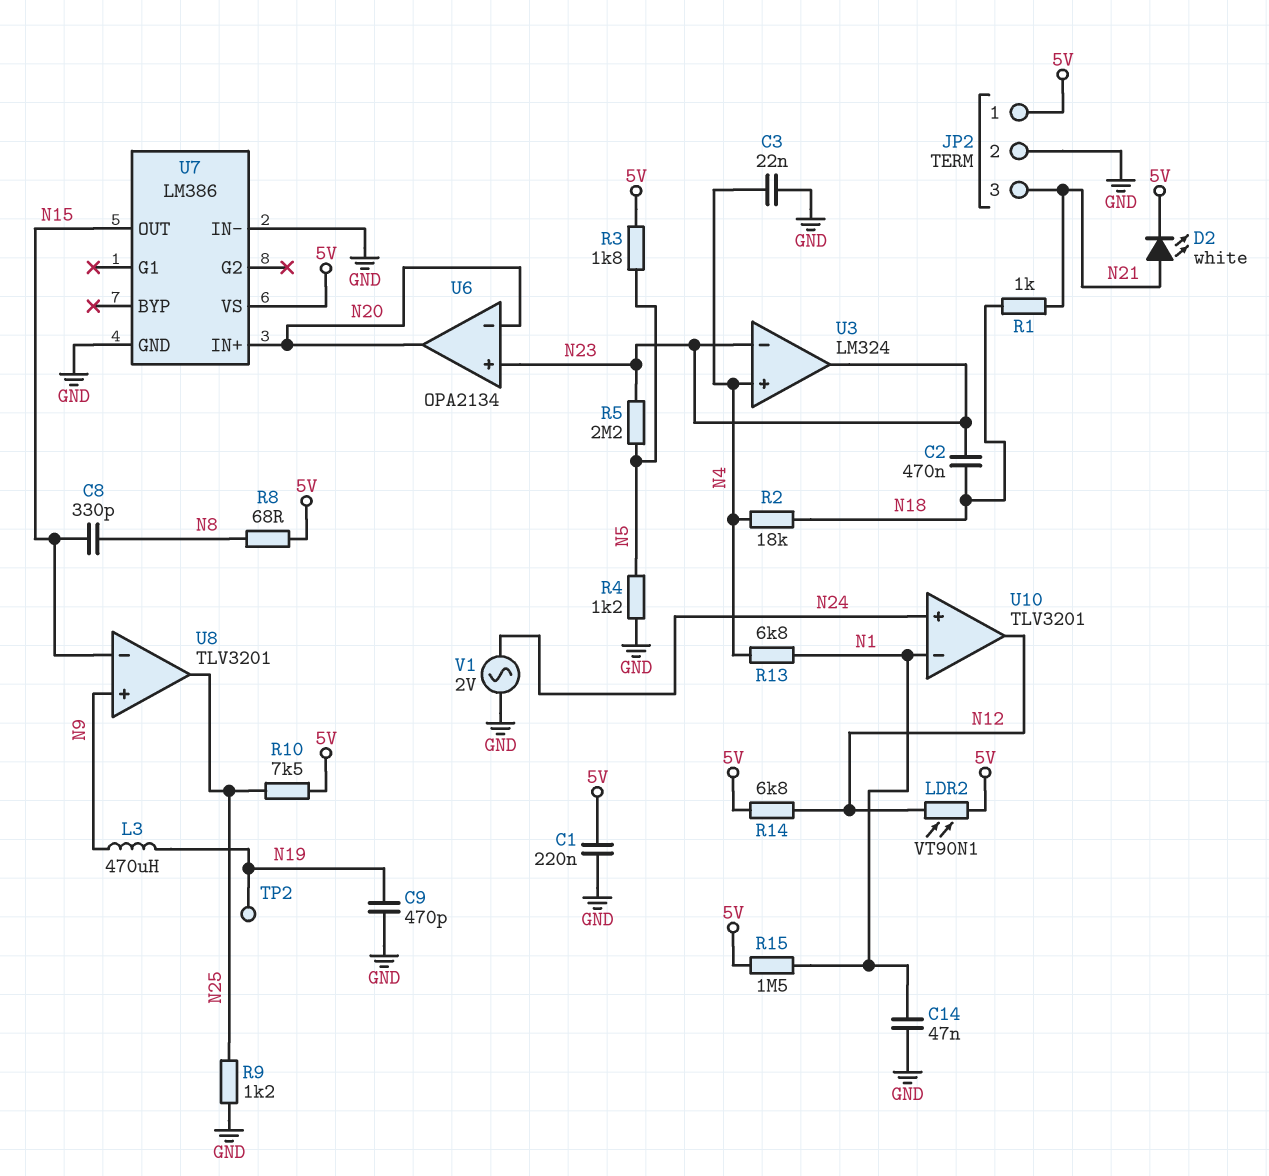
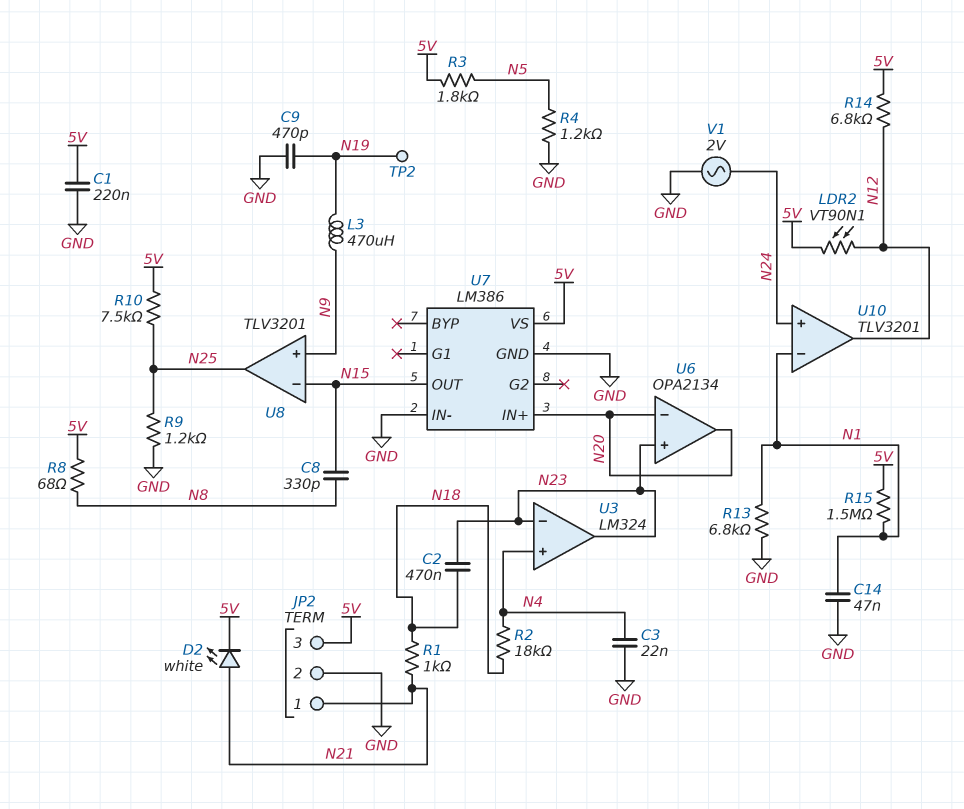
JP2 pin 1: 5V -> N21
JP2 pin 3: N21 -> 5V
R5: 2.2M (N5, N23) -> none
R13: 6.8k (N1, N4) -> 6.8k (GND, N1)

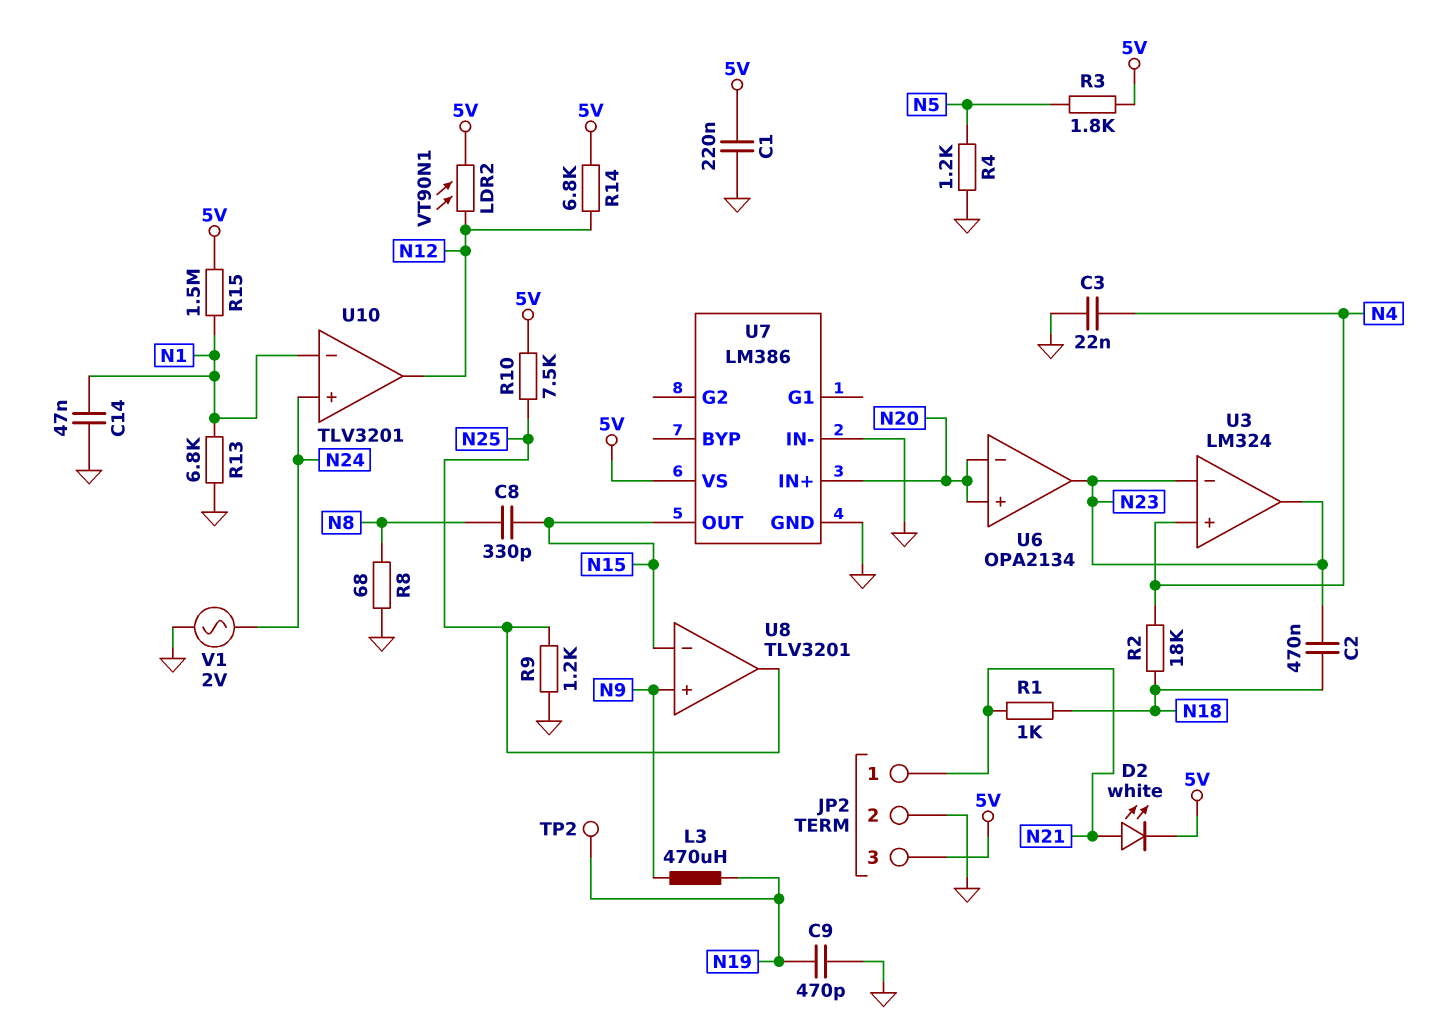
R8: 68 (5V, N8) -> 68 (GND, N8)
U6 pin in+: N23 -> N20
U6 pin out: N20 -> N23

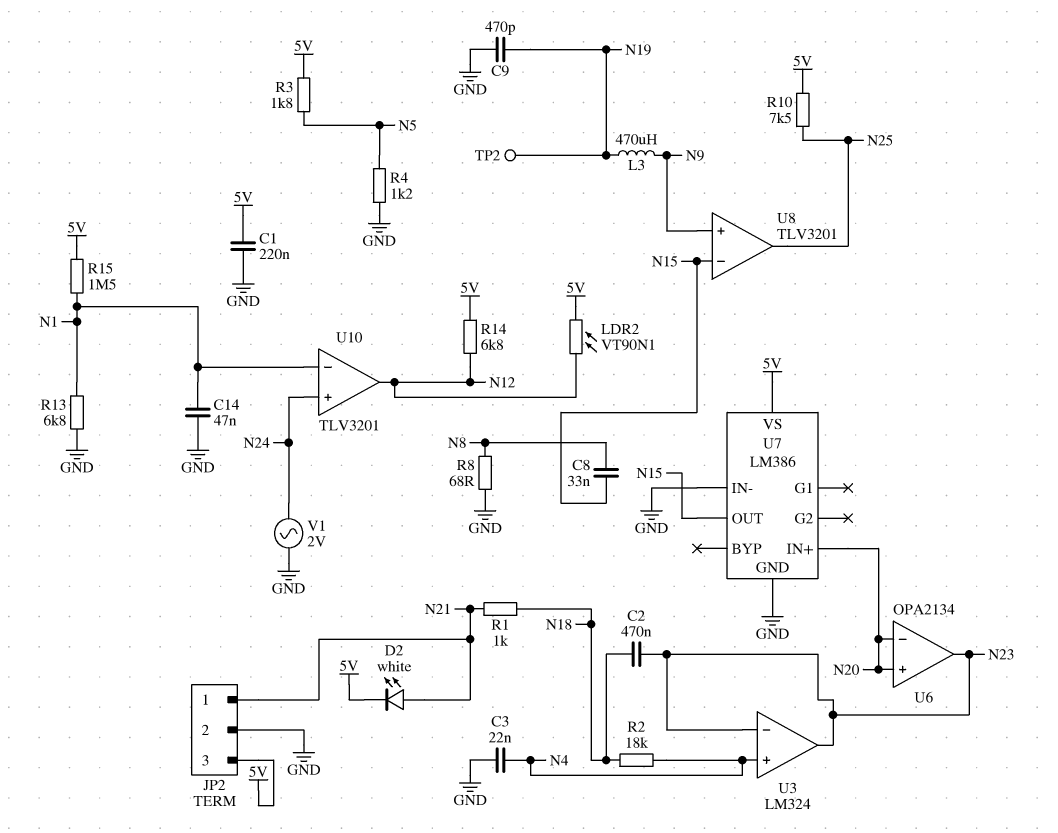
C8: 330pF (N8, N15) -> 33nF (N8, N15)
R9: 1.2k (GND, N25) -> none

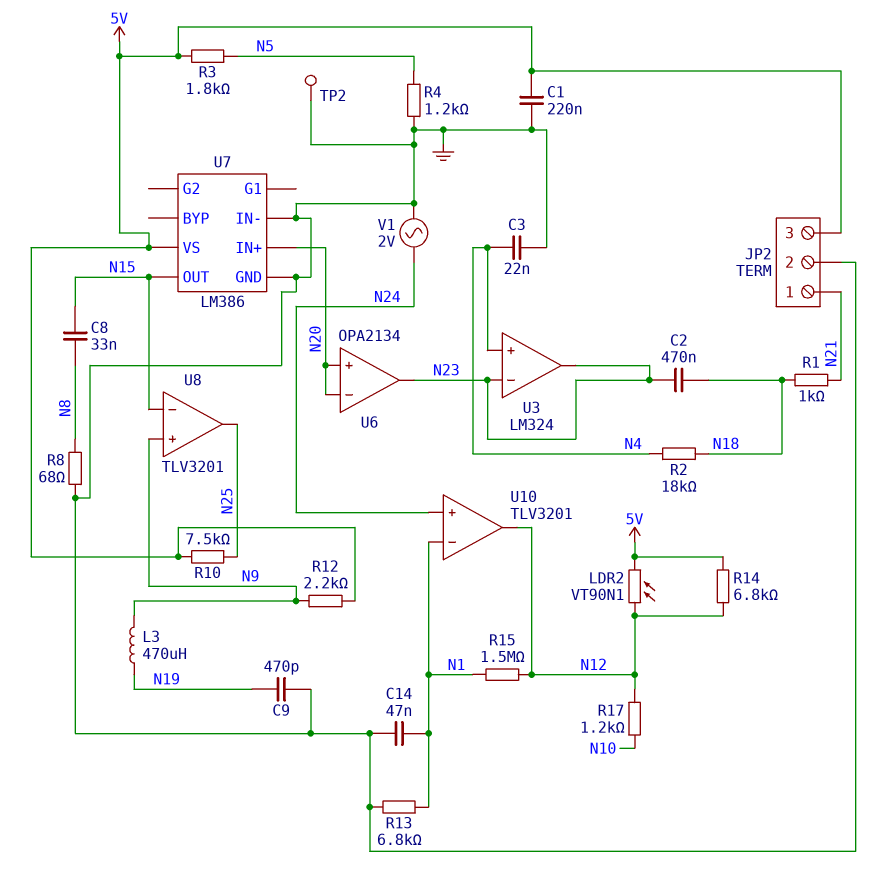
D2: LED white (A N21, K 5V) -> none
R12: none -> 2.2k (5V, N9)
R15: 1.5M (5V, N1) -> 1.5M (N1, N12)
R17: none -> 1.2k (N10, N12)
TP2: test point (N19) -> test point (GND)

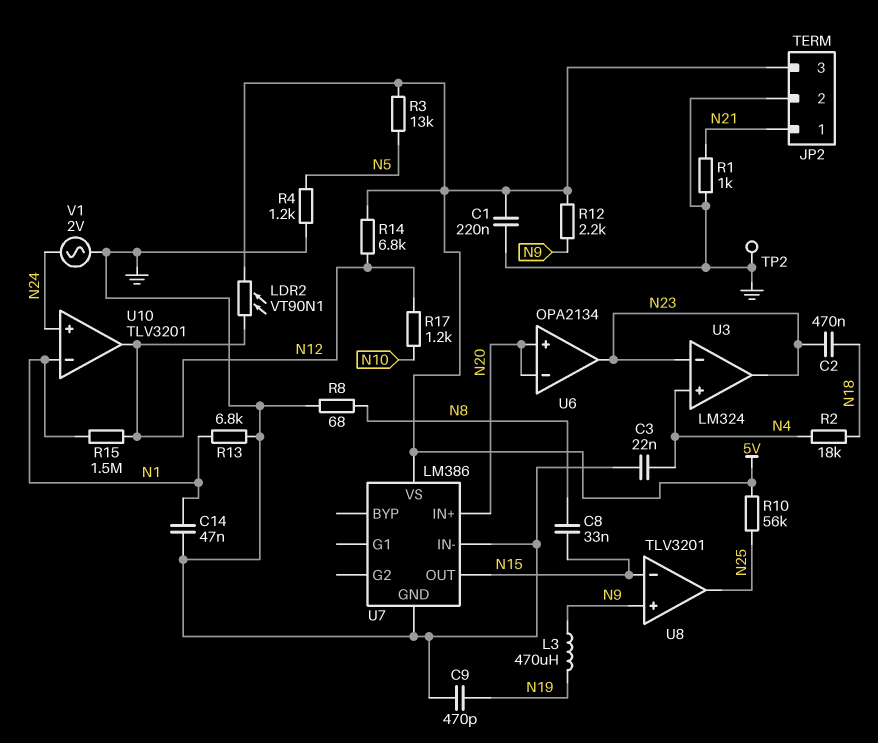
R1: 1k (N18, N21) -> 1k (GND, N21)
R3: 1.8k (5V, N5) -> 13k (5V, N5)
R10: 7.5k (5V, N25) -> 56k (5V, N25)

